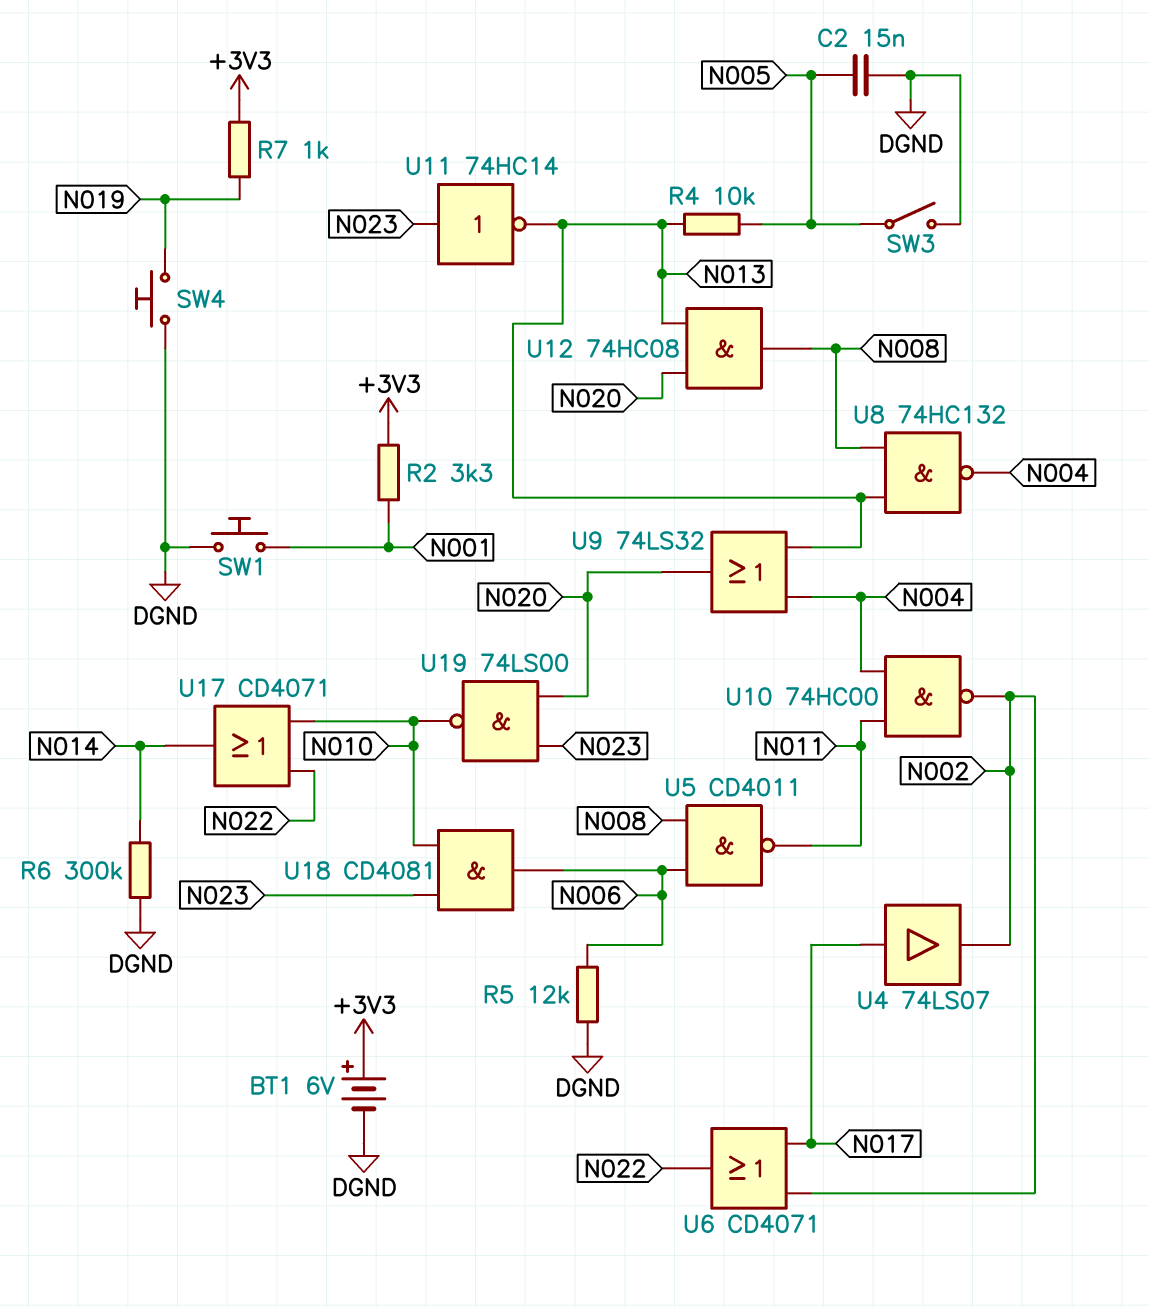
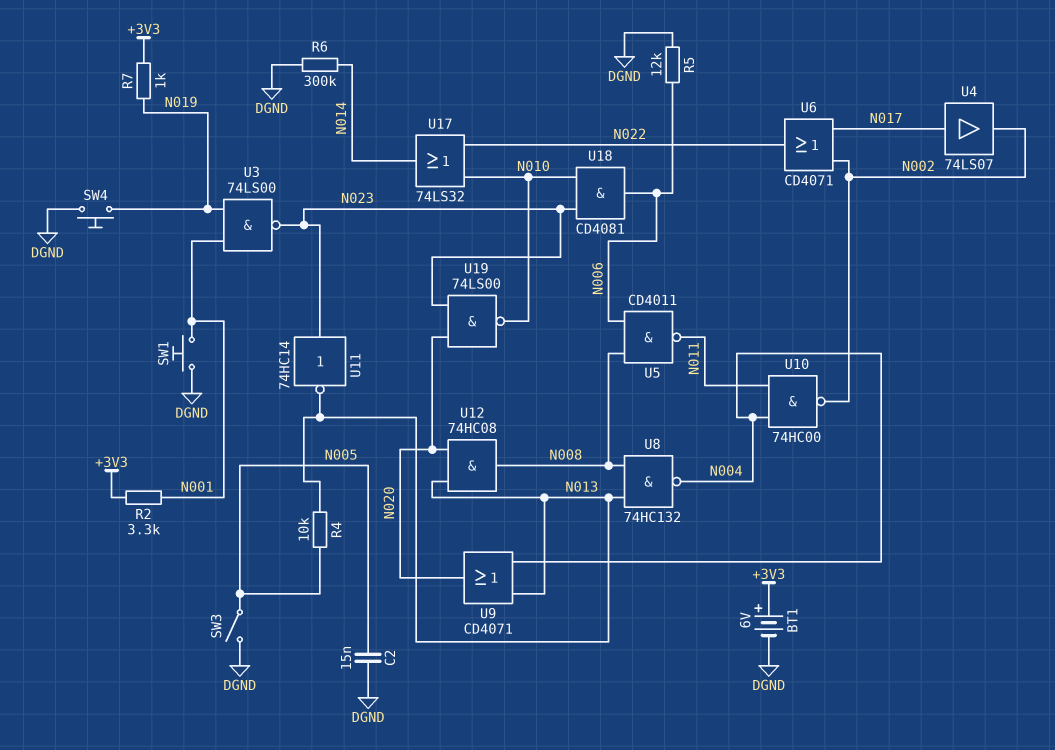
U3: none -> NAND 74LS00 (in N001, in N019, out N023)
U9: OR 74LS32 (in N004, in N013, out N020) -> OR CD4071 (in N004, in N013, out N020)
U17: OR CD4071 (in N010, in N022, out N014) -> OR 74LS32 (in N010, in N022, out N014)

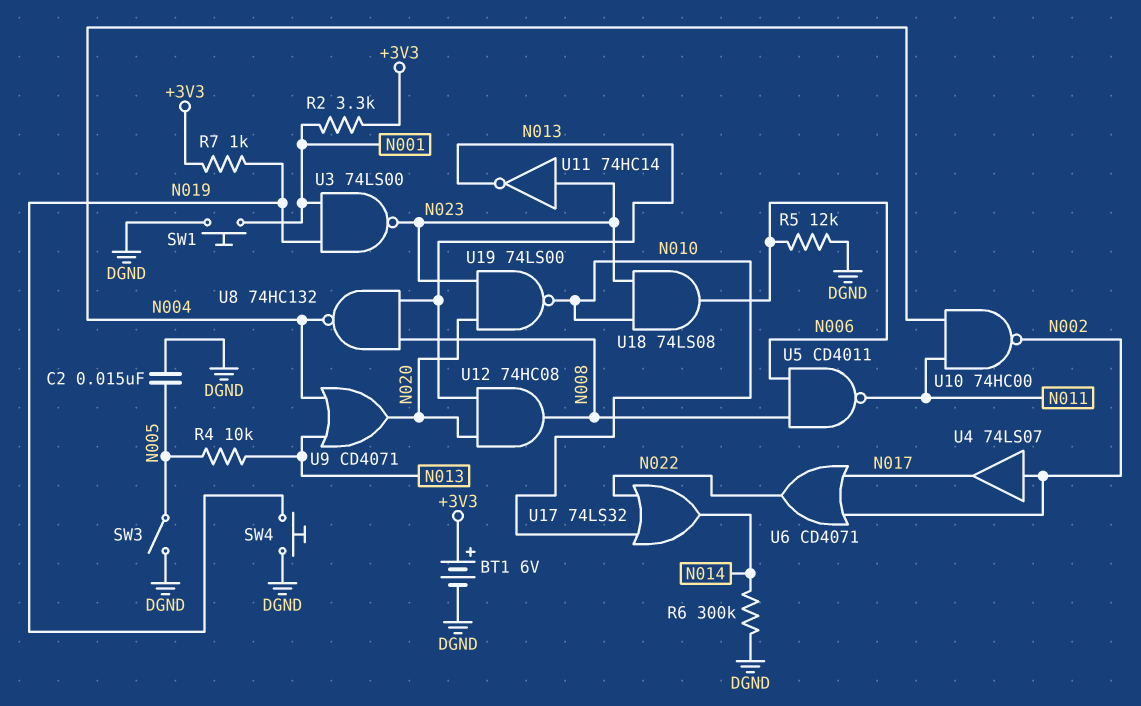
U4: buffer 74LS07 (in N017, out N002) -> buffer 74LS07 (in N002, out N017)
U18: AND CD4081 (in N010, in N023, out N006) -> AND 74LS08 (in N010, in N023, out N006)

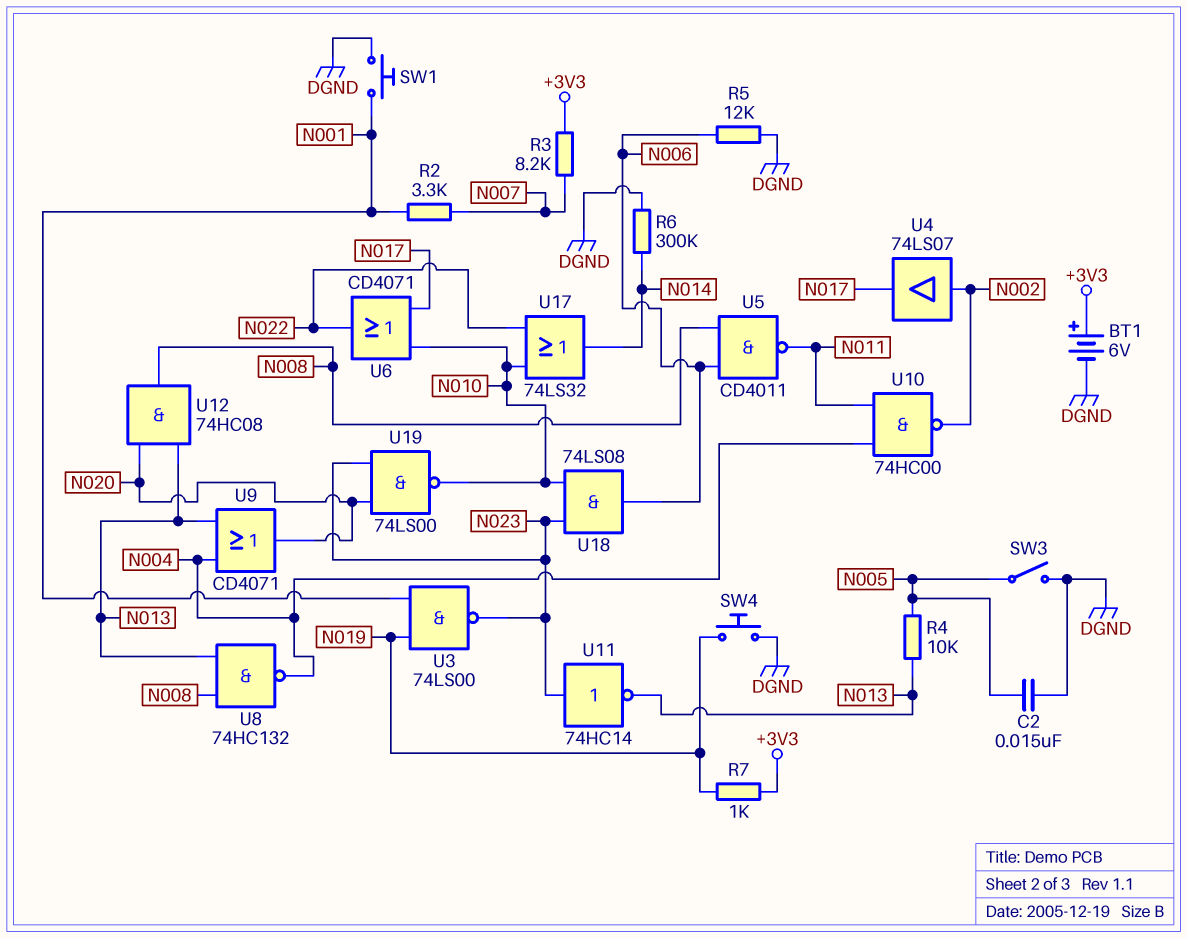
R2: 3.3k (+3V3, N001) -> 3.3k (N001, N007)
R3: none -> 8.2k (+3V3, N007)
U6: OR CD4071 (in N002, in N017, out N022) -> OR CD4071 (in N010, in N017, out N022)

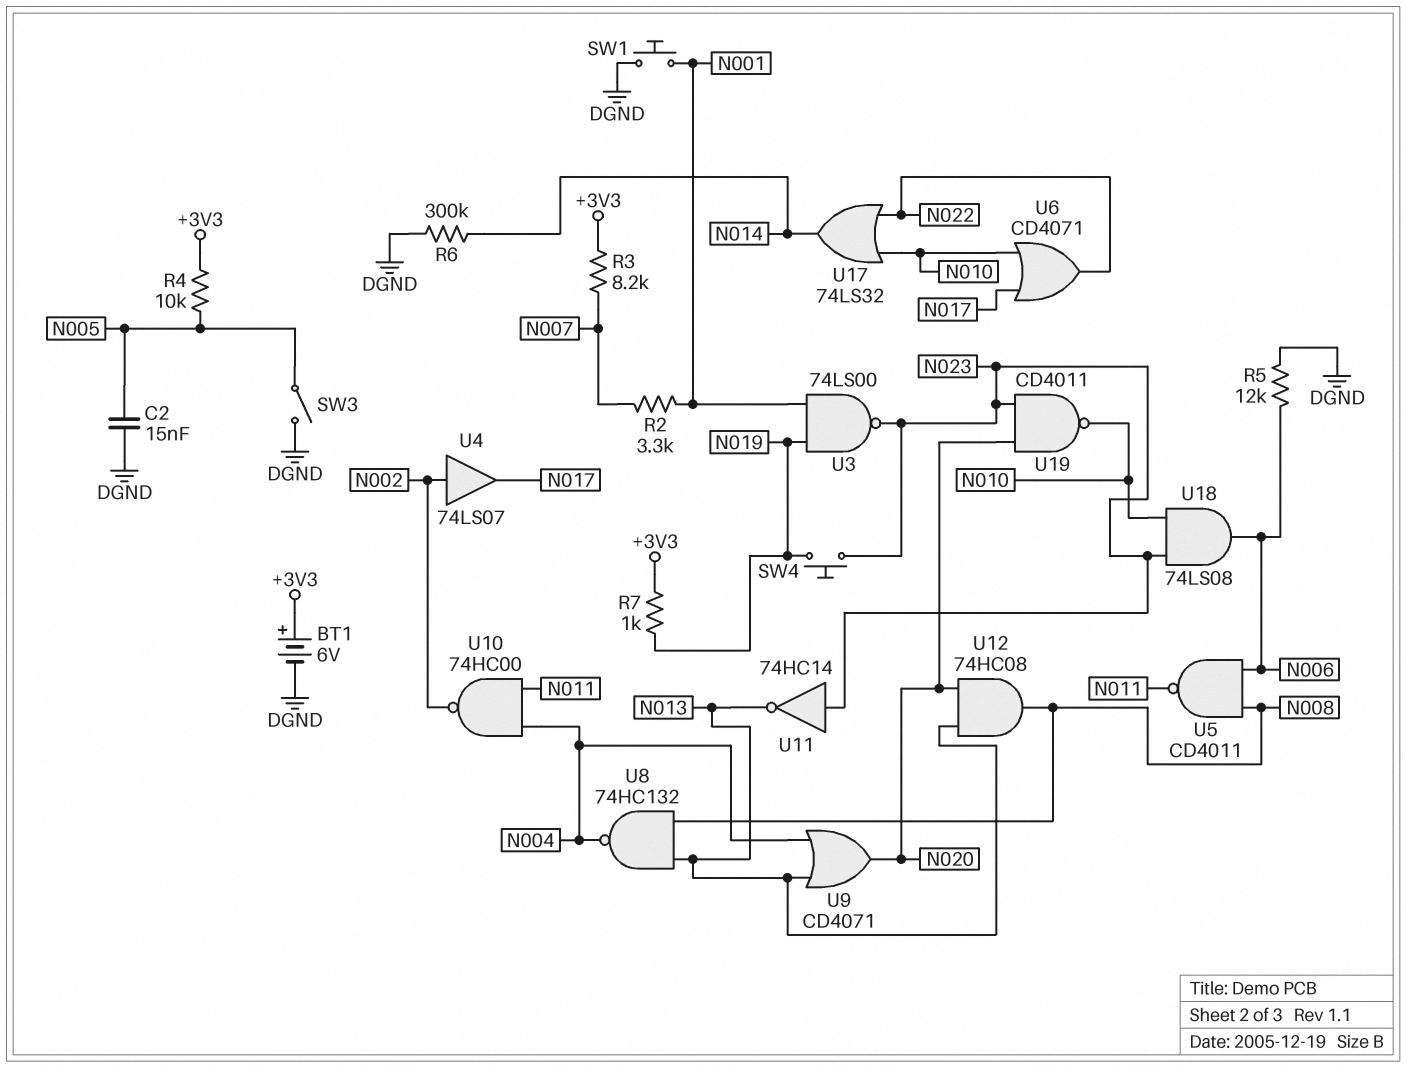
R4: 10k (N005, N013) -> 10k (+3V3, N005)
SW4: button (DGND, N019) -> button (N019, N023)
U19: NAND 74LS00 (in N020, in N023, out N010) -> NAND CD4011 (in N020, in N023, out N010)

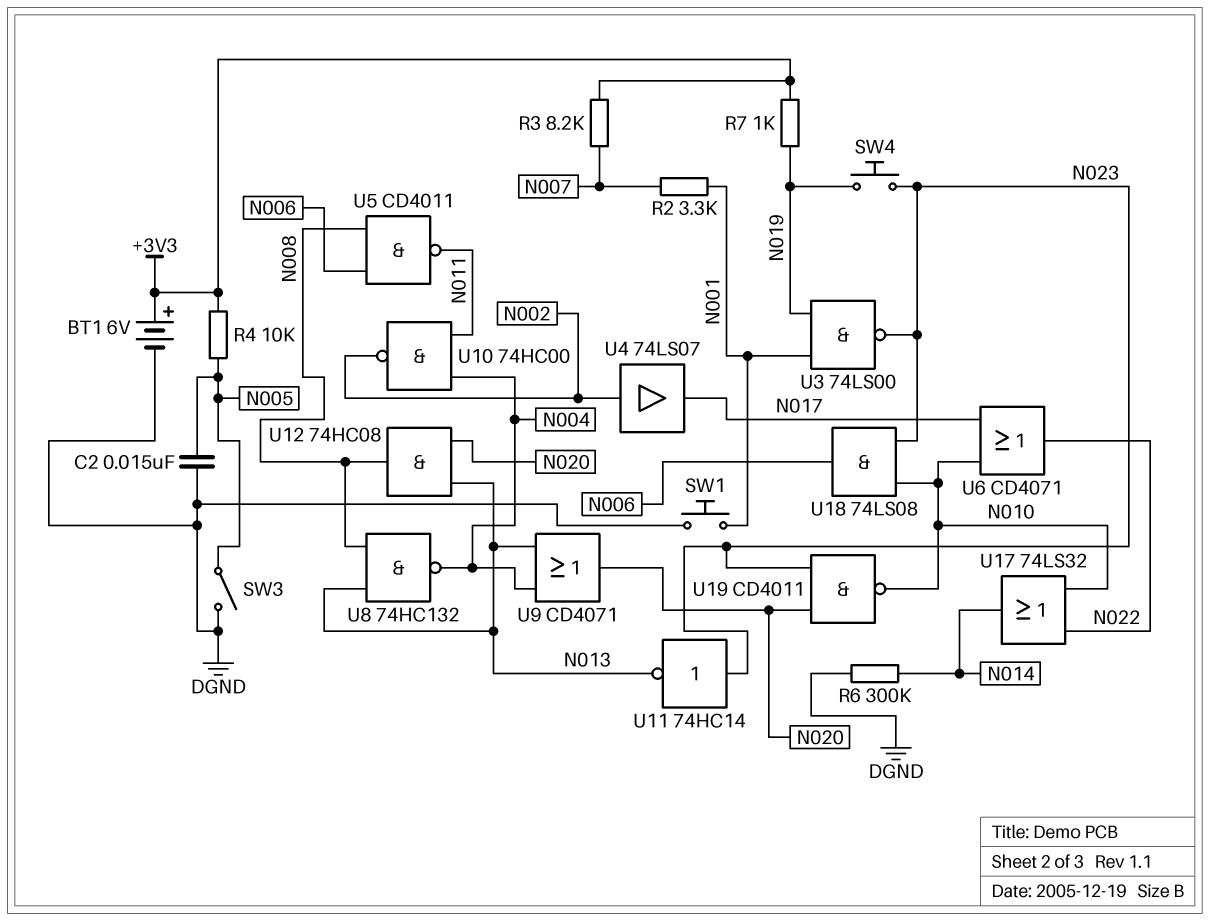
R5: 12k (DGND, N006) -> none

